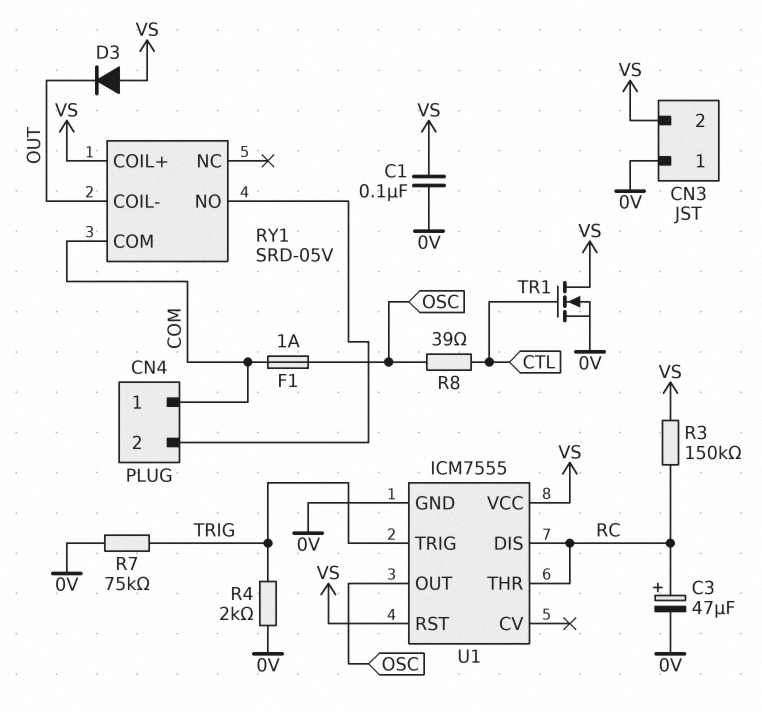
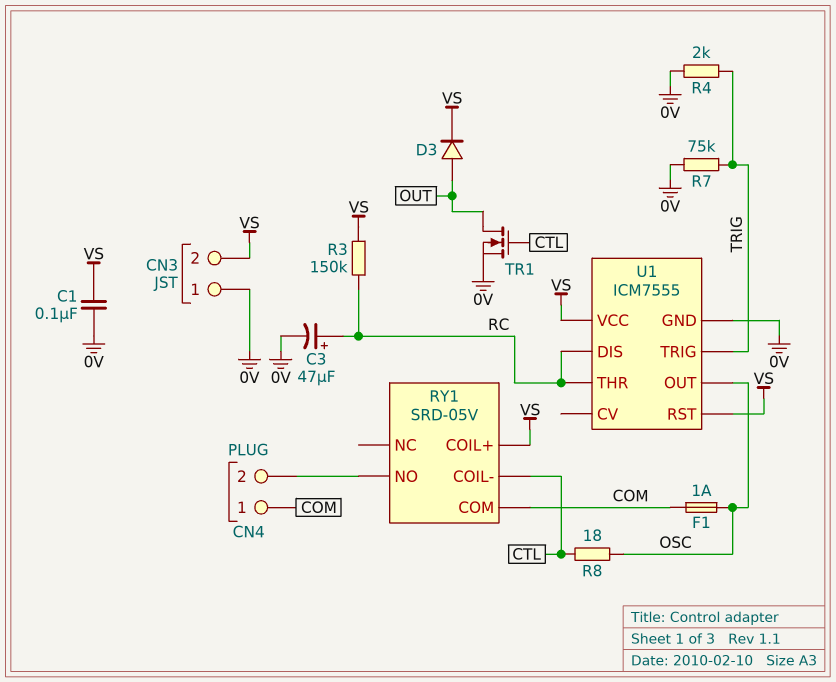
D3: diode (A VS, K OUT) -> diode (A OUT, K VS)
R8: 39 (CTL, OSC) -> 18 (CTL, OSC)
RY1 pin COIL-: OUT -> CTL
TR1: NMOS (G CTL, D VS, S 0V) -> NMOS (G CTL, D OUT, S 0V)

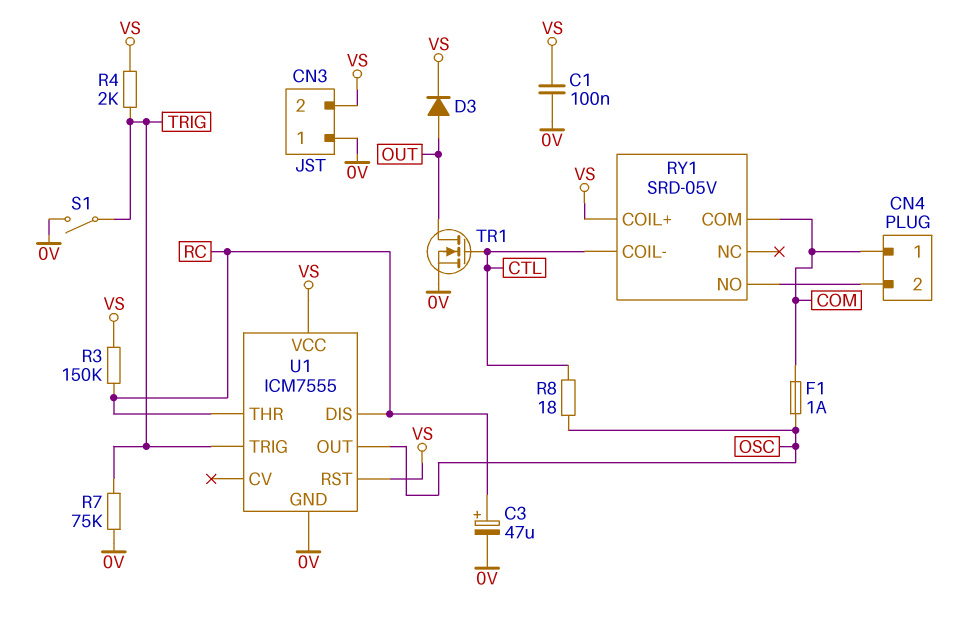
R4: 2k (0V, TRIG) -> 2k (TRIG, VS)
S1: none -> switch (0V, TRIG)

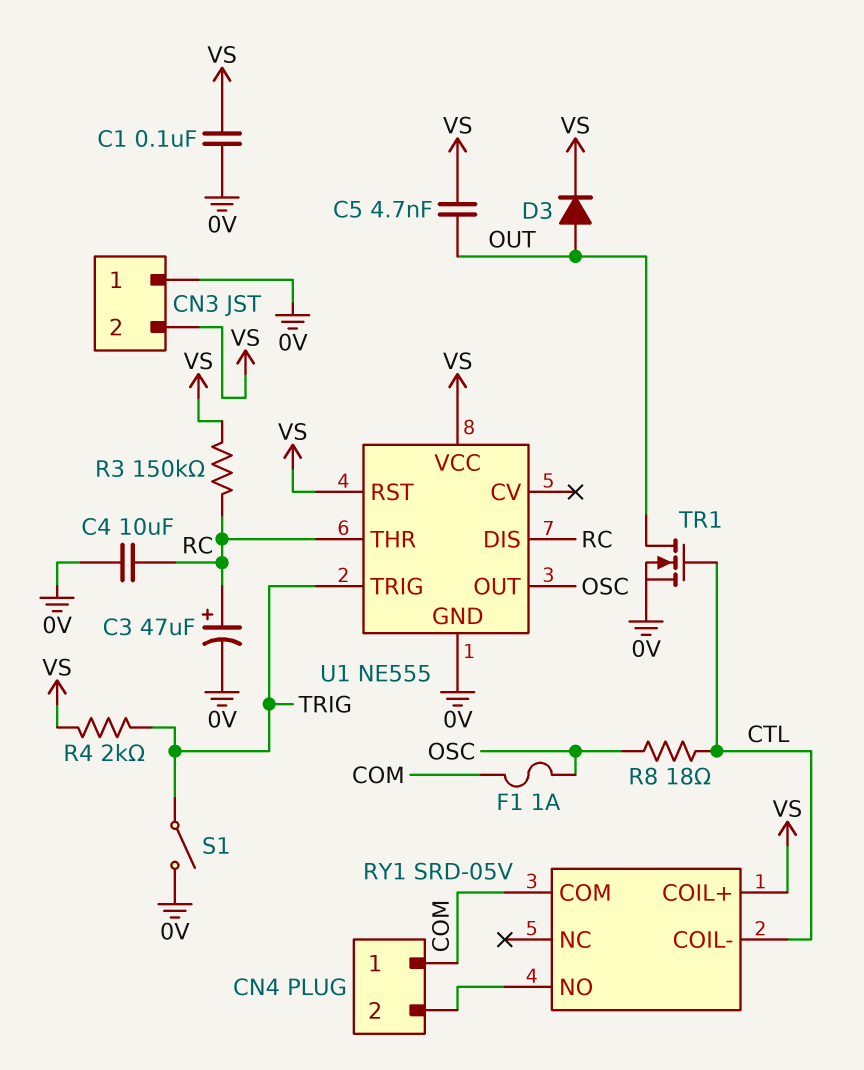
C4: none -> 10uF (0V, RC)
C5: none -> 4.7nF (OUT, VS)
R7: 75k (0V, TRIG) -> none
U1: ICM7555 -> NE555

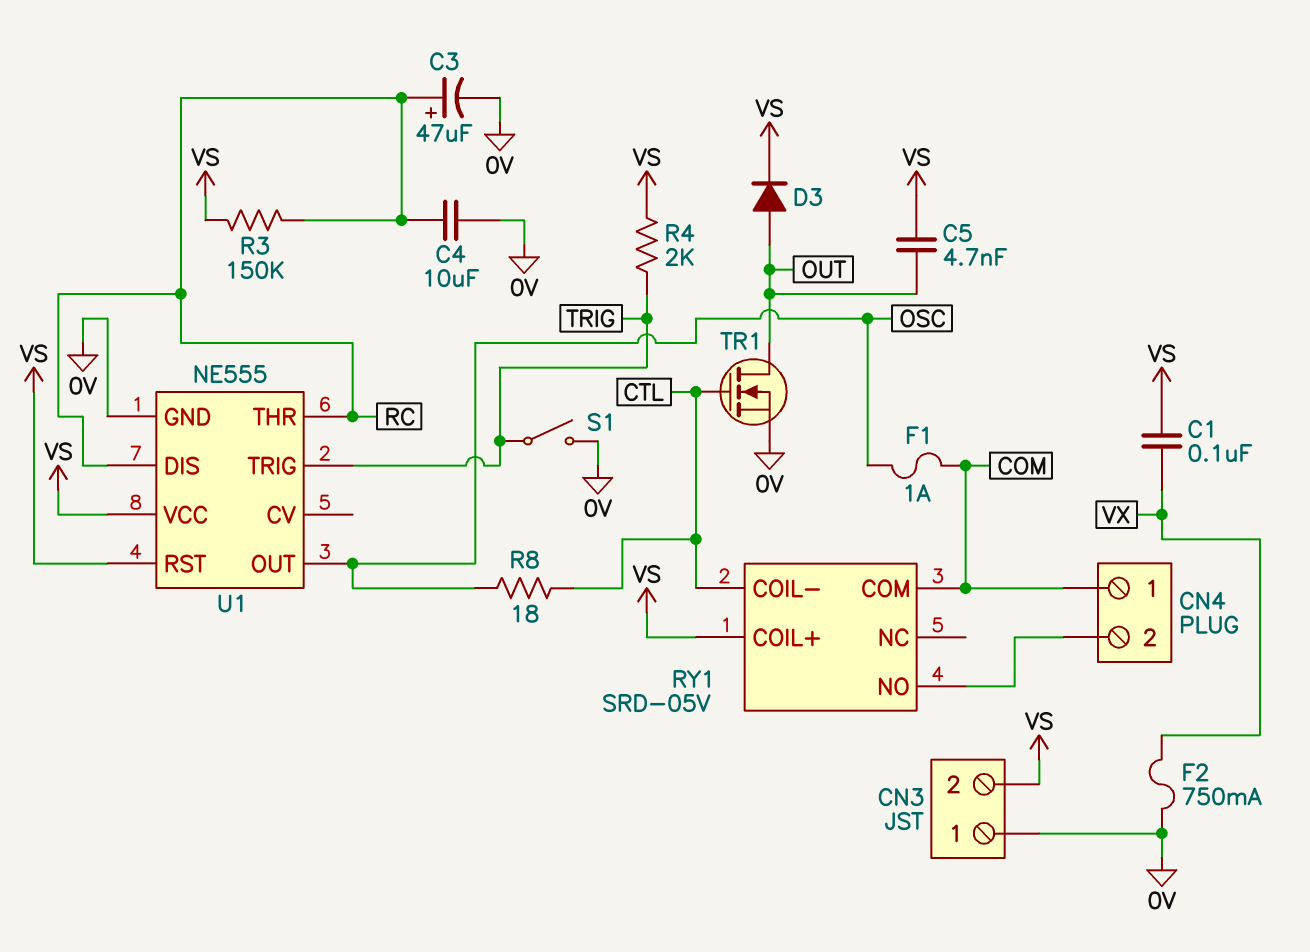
C1: 100nF (0V, VS) -> 100nF (VS, VX)
F2: none -> 750mA (0V, VX)

